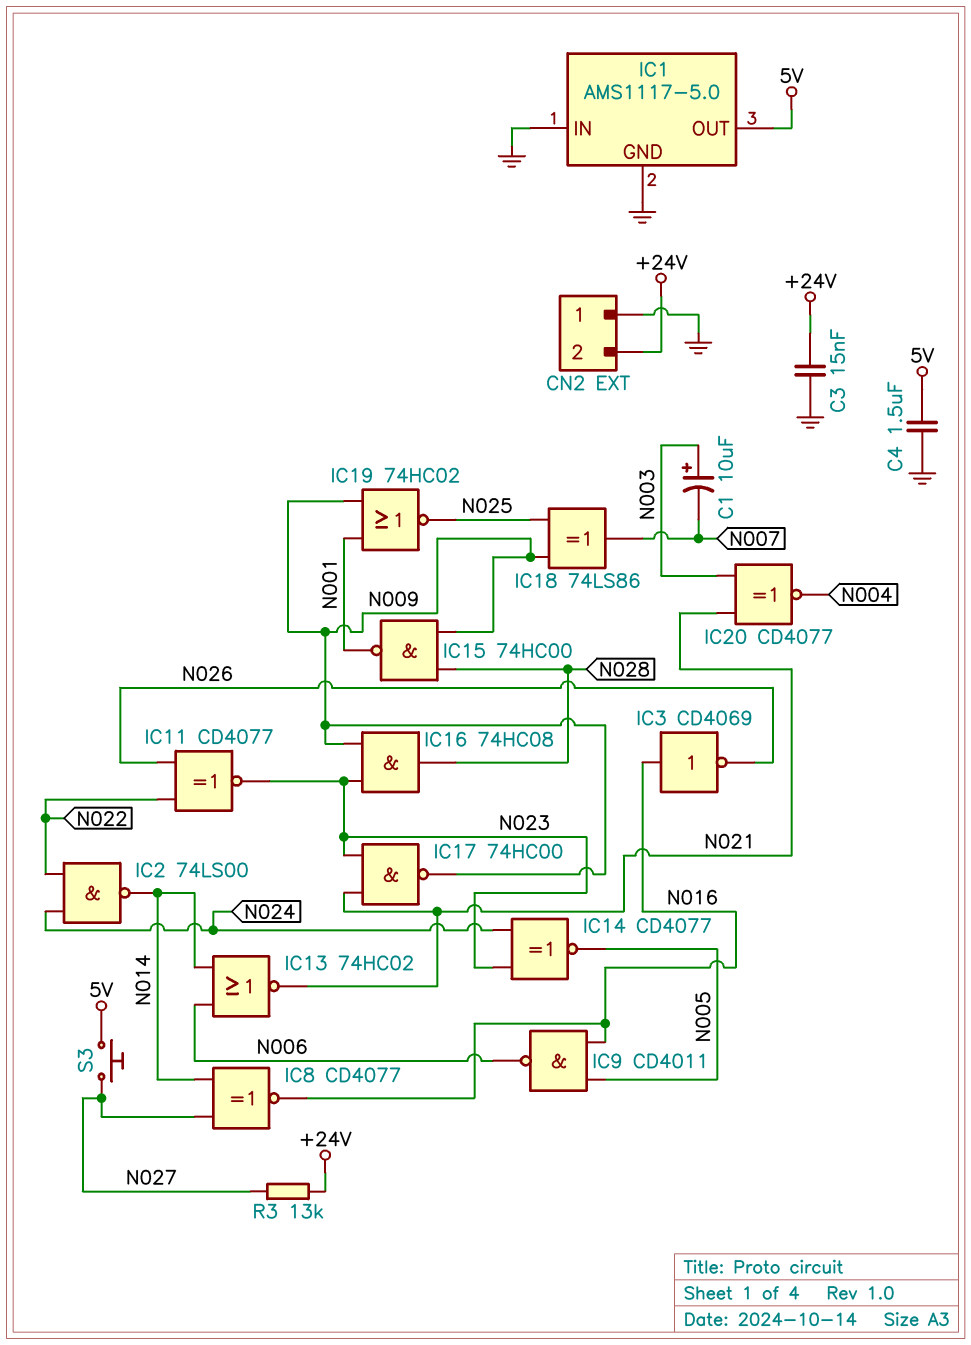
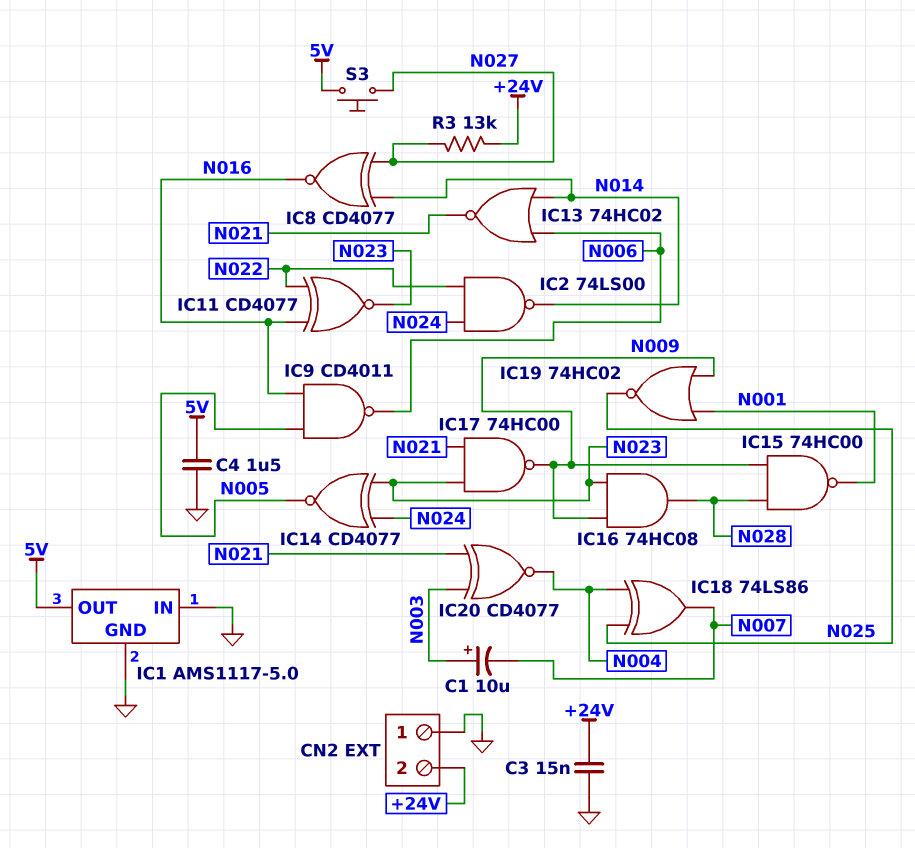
IC3: NOT CD4069 (in N016, out N026) -> none
IC11: XNOR CD4077 (in N022, in N026, out N023) -> XNOR CD4077 (in N016, in N022, out N023)
IC18: XOR 74LS86 (in N009, in N025, out N007) -> XOR 74LS86 (in N004, in N025, out N007)

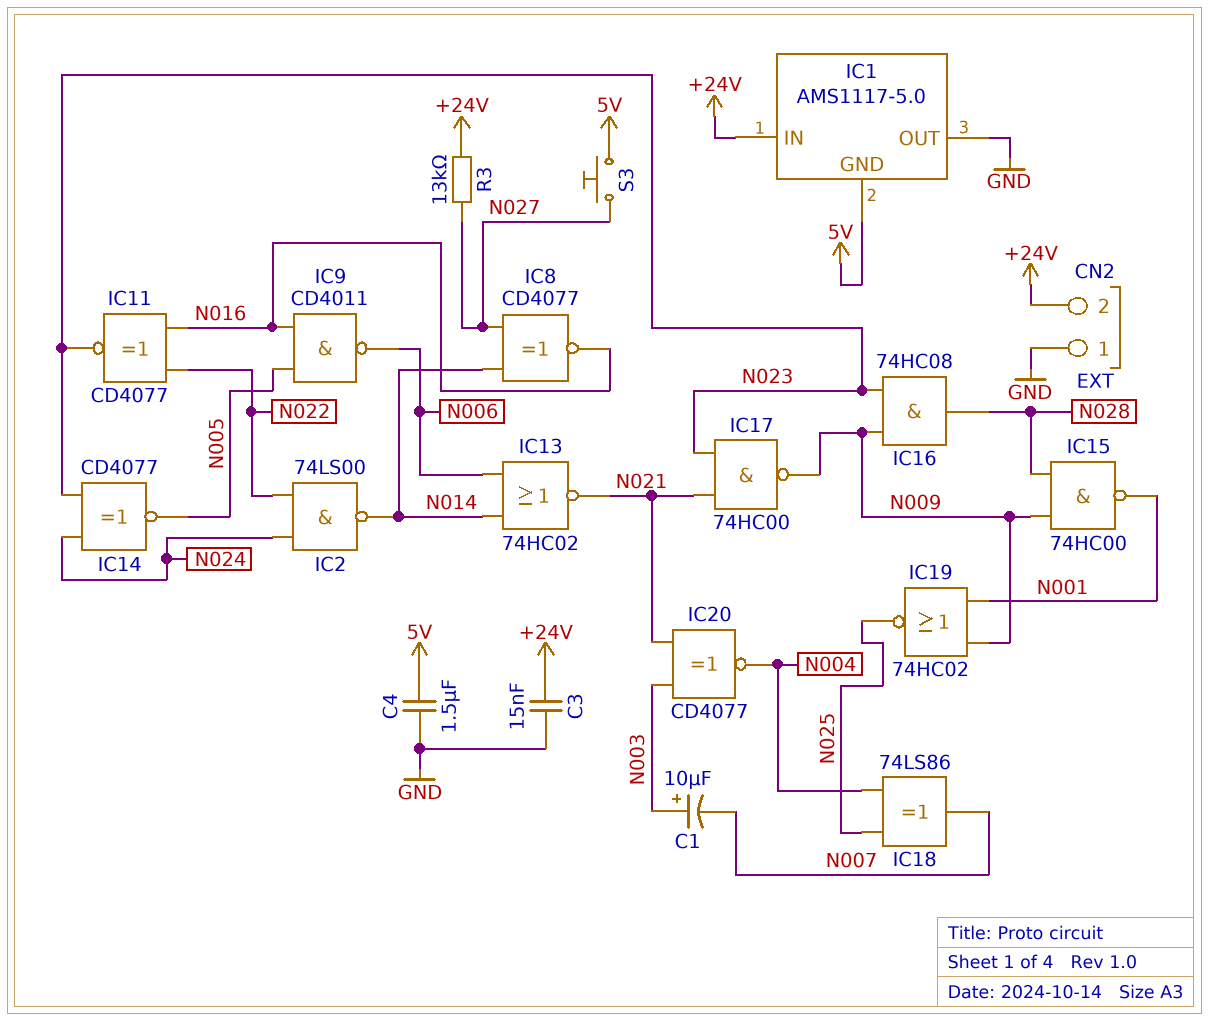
IC1 pin GND: GND -> 5V
IC1 pin IN: GND -> +24V
IC1 pin OUT: 5V -> GND

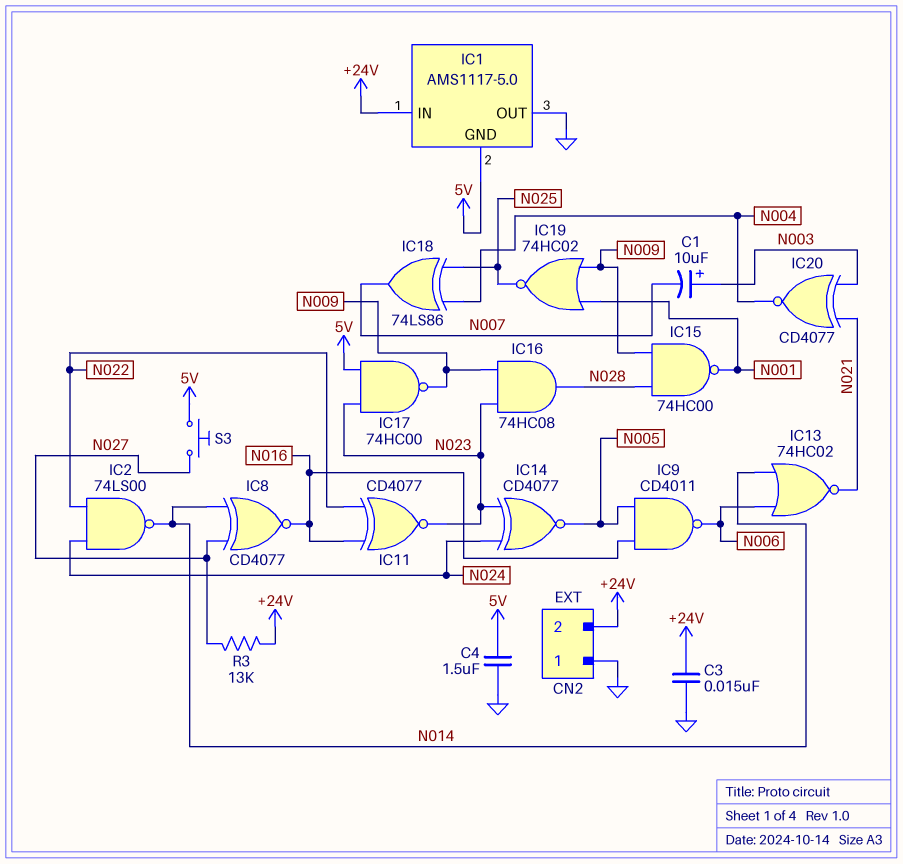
IC17: NAND 74HC00 (in N021, in N023, out N009) -> NAND 74HC00 (in 5V, in N023, out N009)

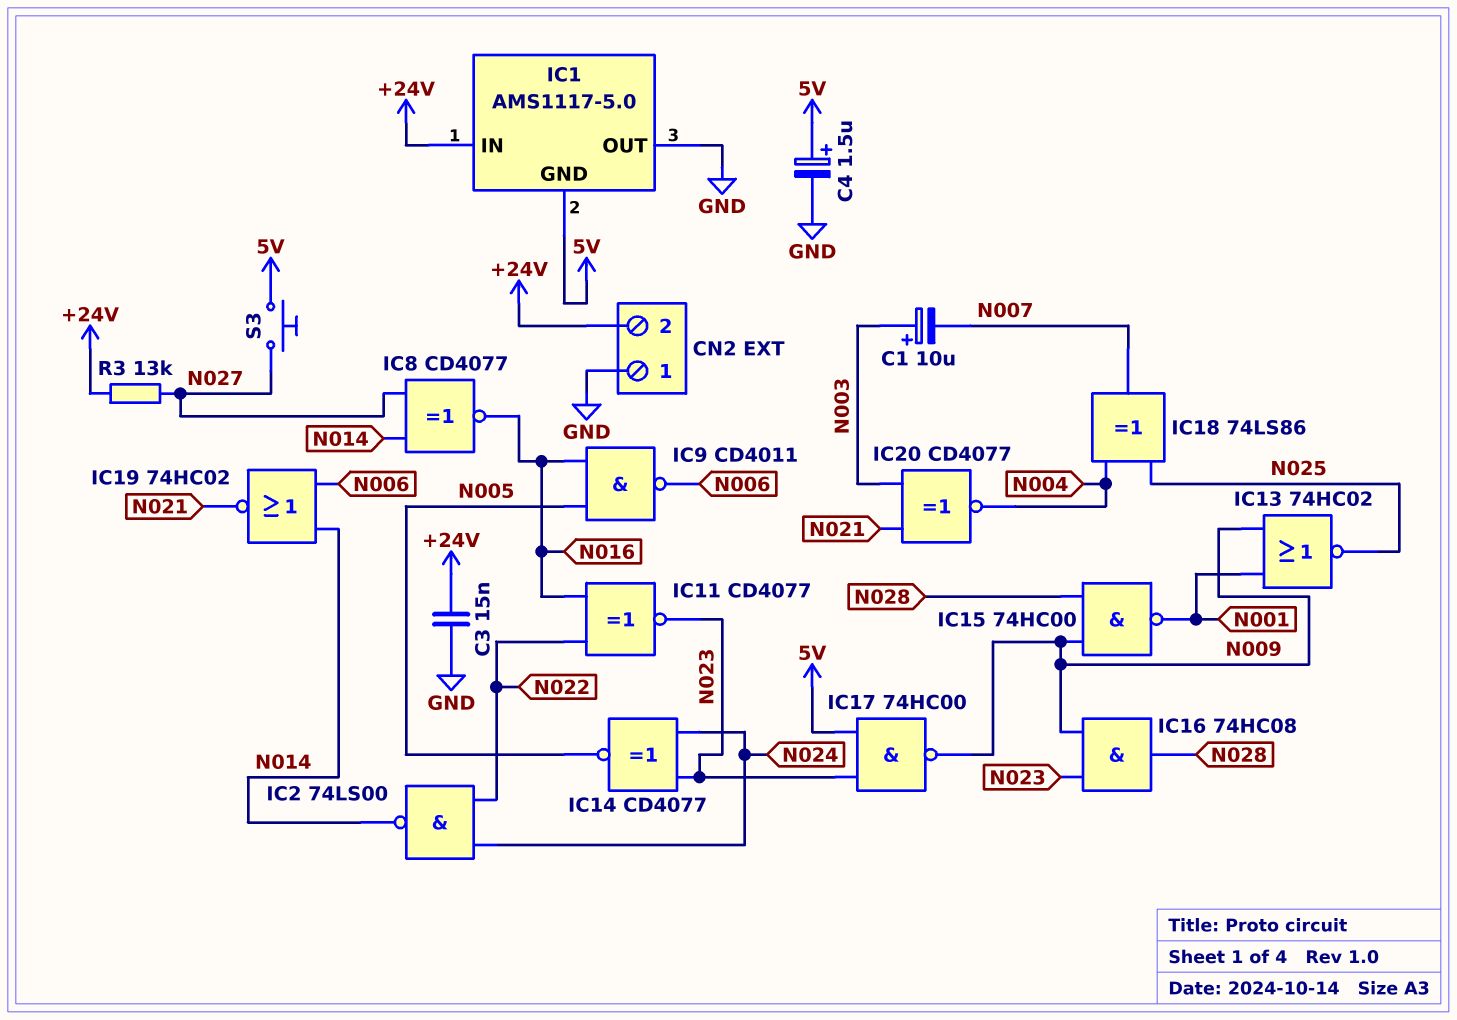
C4: 1.5uF (5V, GND) -> 1.5uF (plus 5V, minus GND)
IC13: NOR 74HC02 (in N006, in N014, out N021) -> NOR 74HC02 (in N001, in N009, out N025)
IC19: NOR 74HC02 (in N001, in N009, out N025) -> NOR 74HC02 (in N006, in N014, out N021)

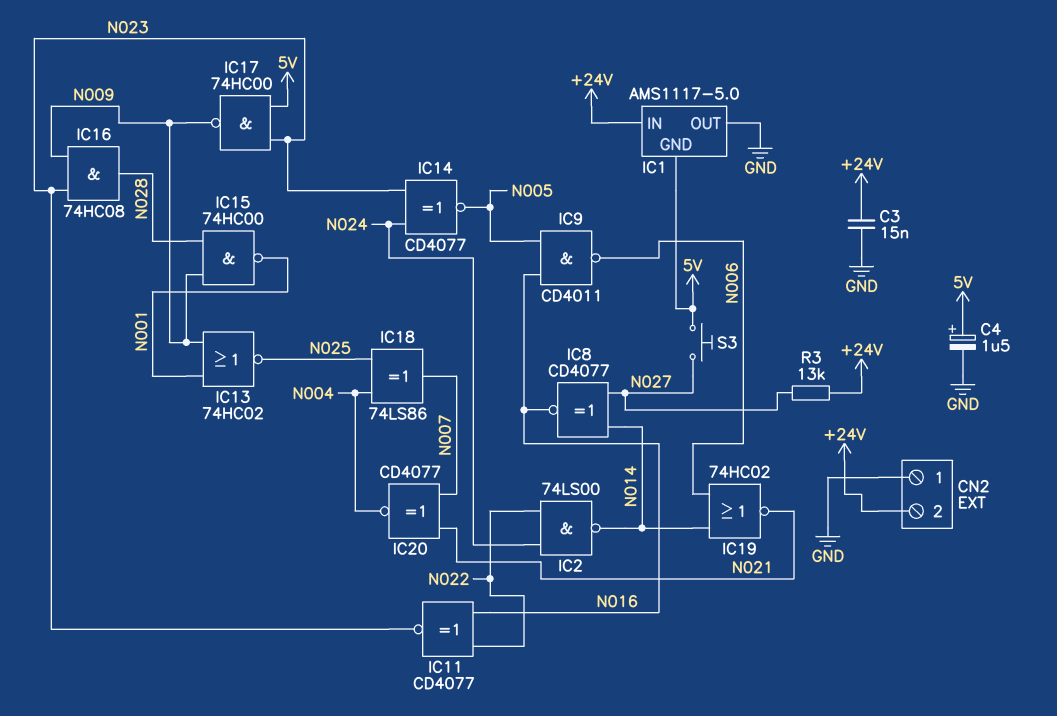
C1: 10uF (plus N003, minus N007) -> none
IC20: XNOR CD4077 (in N003, in N021, out N004) -> XNOR CD4077 (in N007, in N021, out N004)

